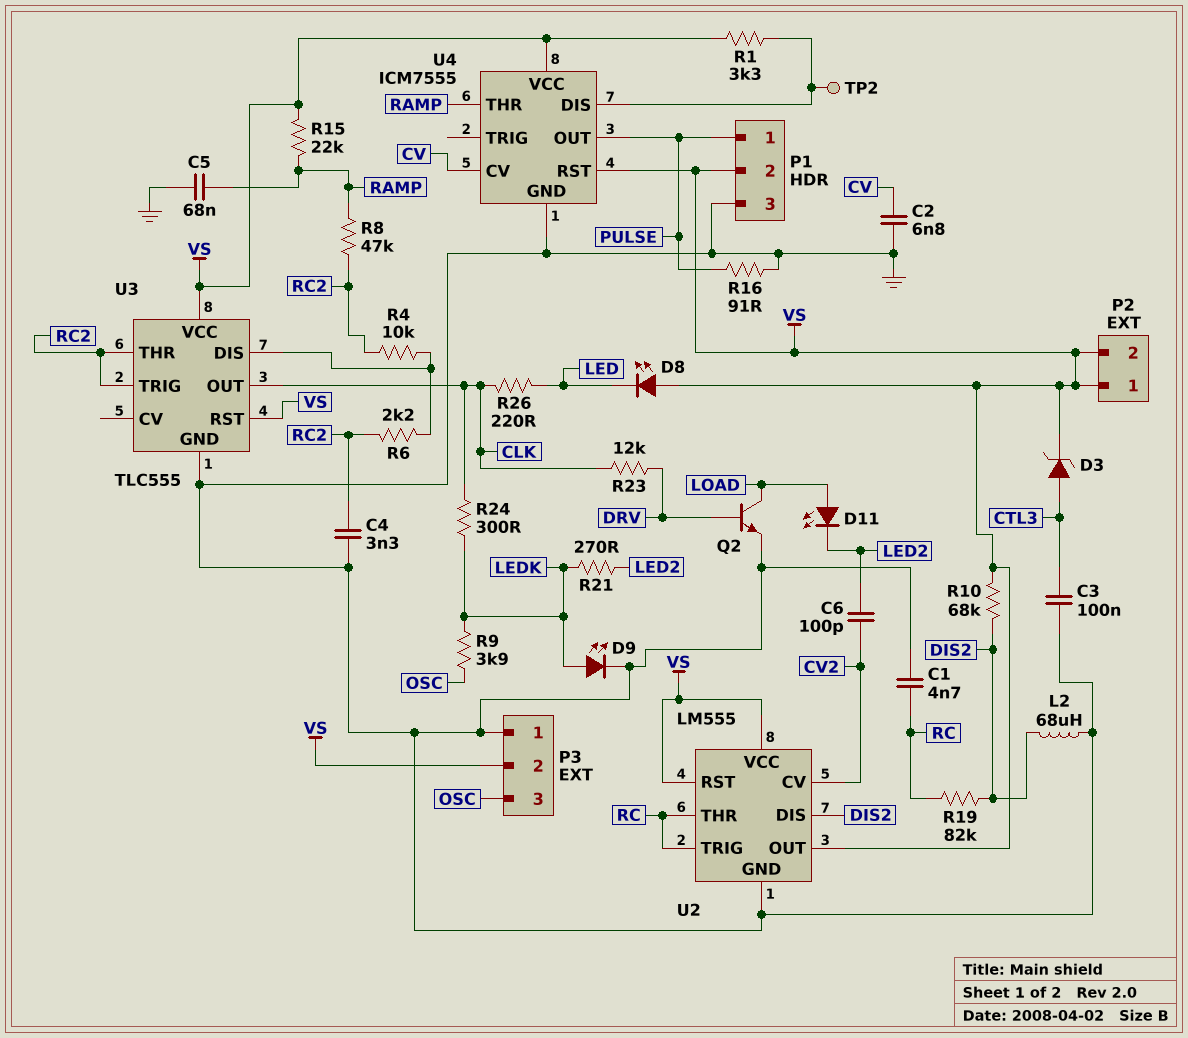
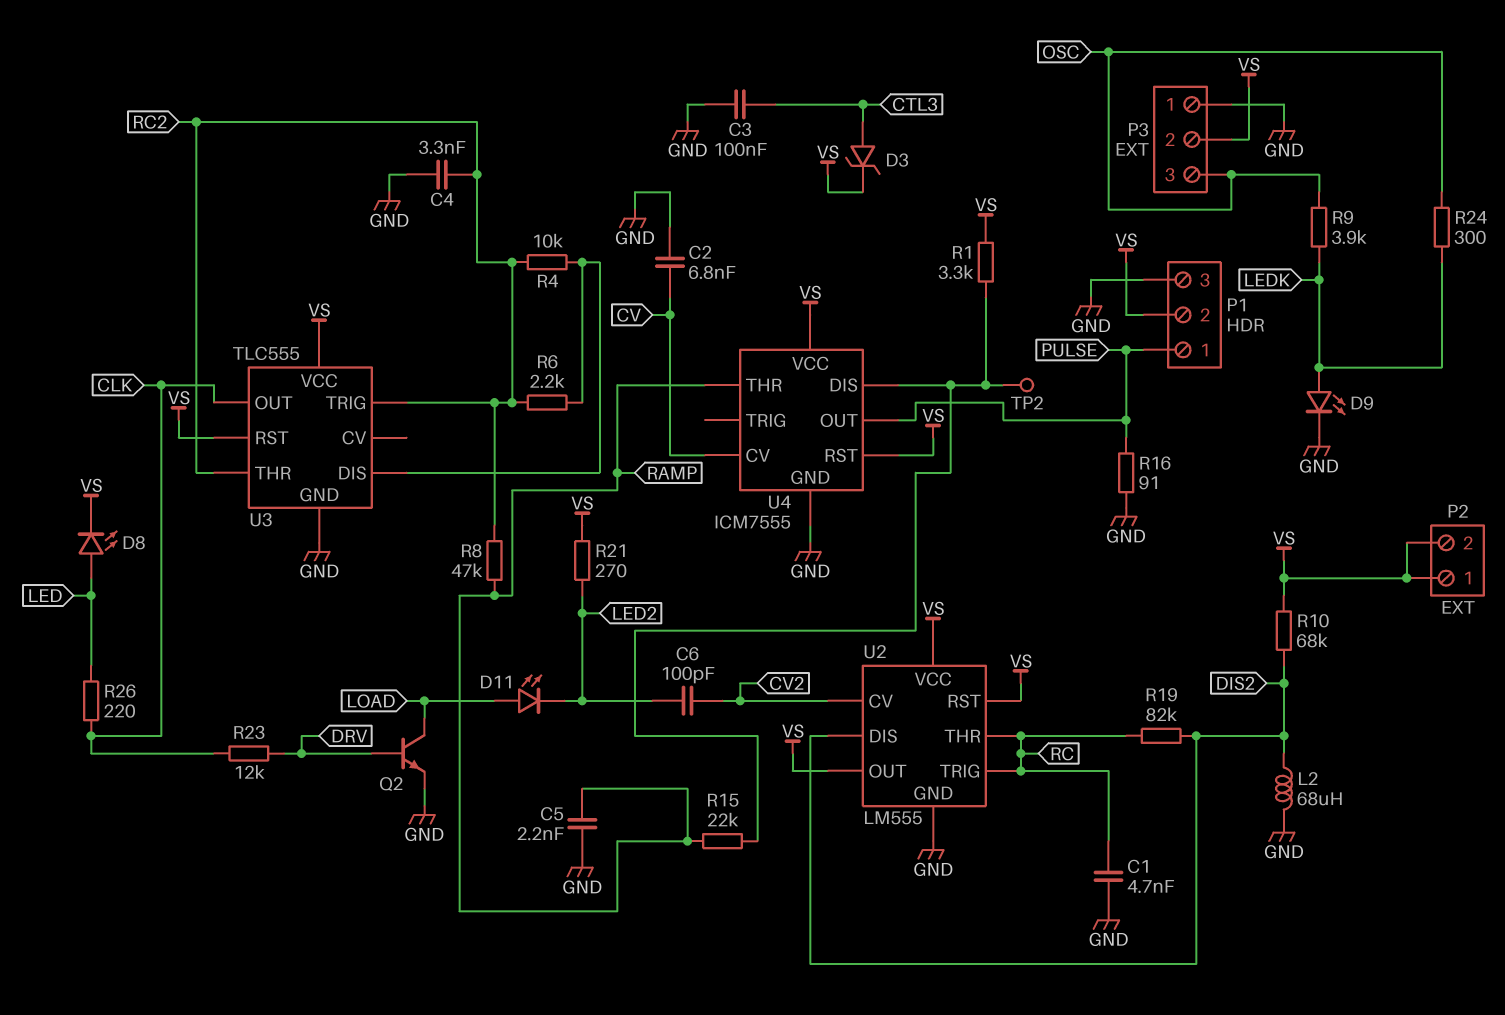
C5: 68nF (GND, RAMP) -> 2.2nF (GND, RAMP)
D8: LED (A VS, K LED) -> LED (A LED, K VS)
R15: 22k (RAMP, VS) -> 22k (RAMP, U4/DIS)
R21: 270 (LED2, LEDK) -> 270 (LED2, VS)
R24: 300 (CLK, LEDK) -> 300 (LEDK, OSC)

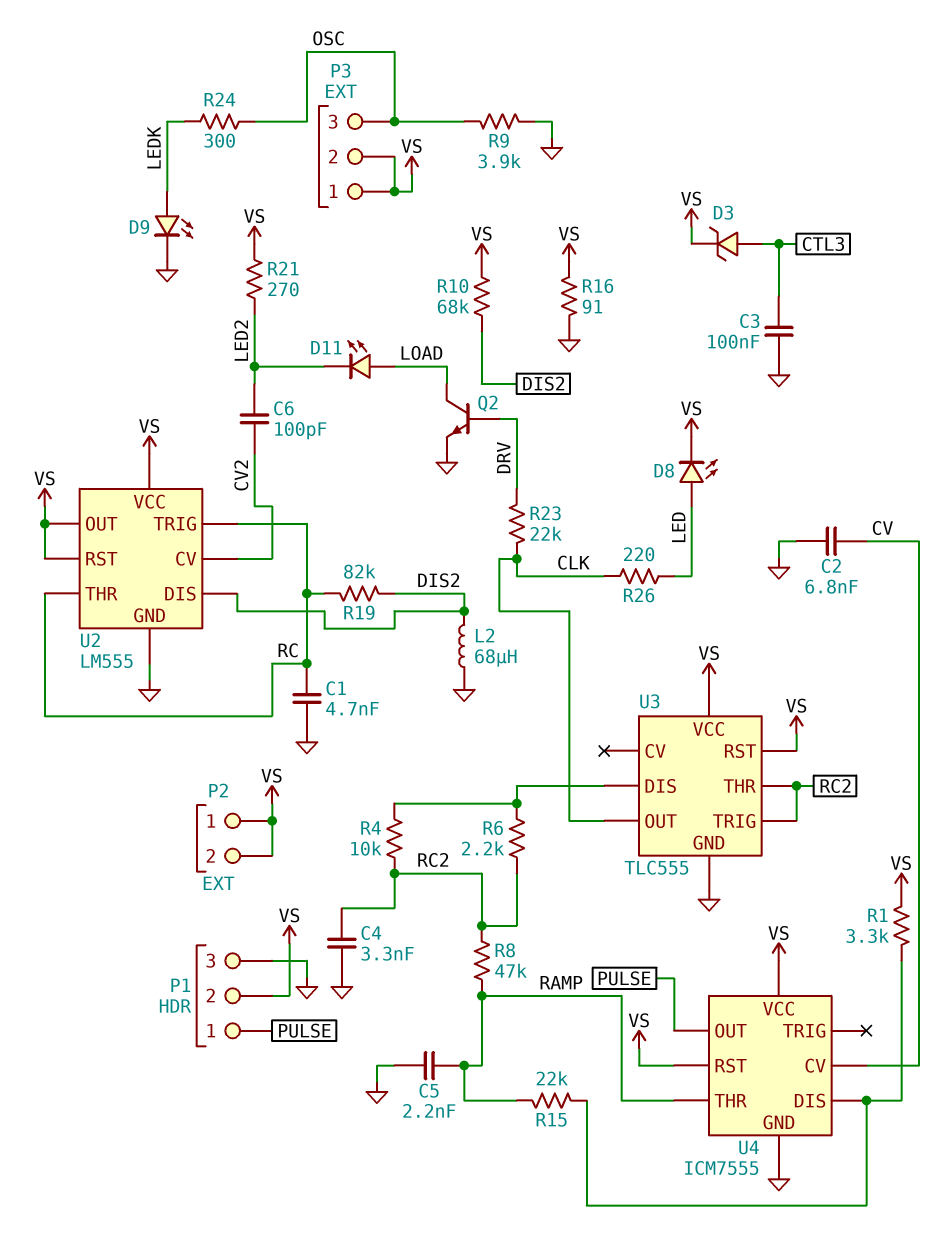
P3 pin 1: GND -> VS
R9: 3.9k (LEDK, OSC) -> 3.9k (GND, OSC)
R16: 91 (GND, PULSE) -> 91 (GND, VS)
R23: 12k (CLK, DRV) -> 22k (CLK, DRV)
TP2: test point (U4/DIS) -> none

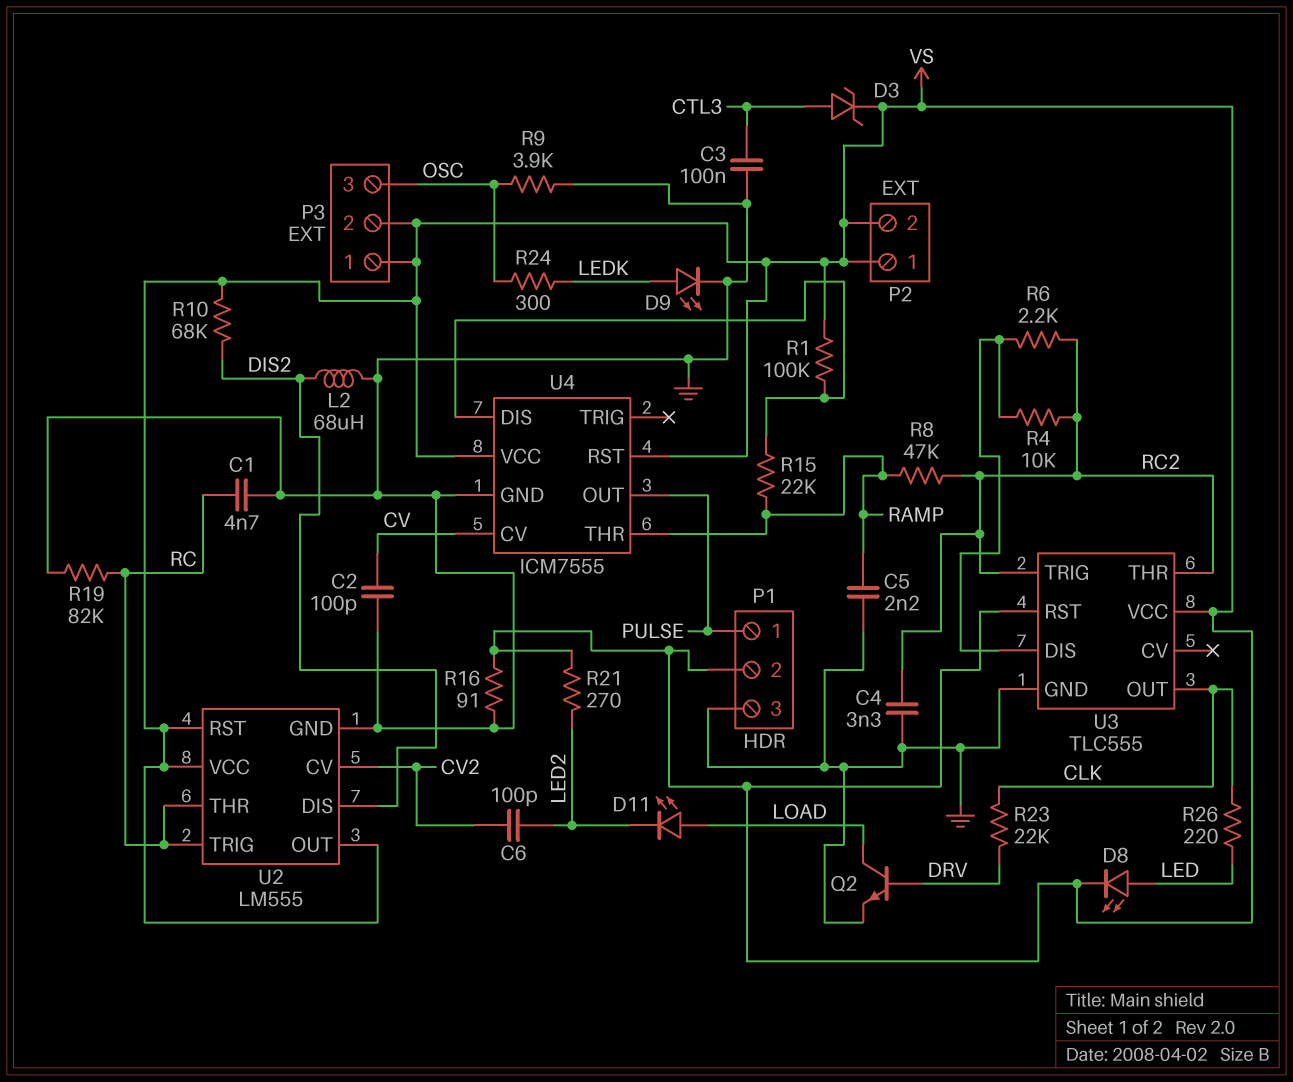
C2: 6.8nF (CV, GND) -> 100pF (CV, GND)
R1: 3.3k (U4/DIS, VS) -> 100k (U4/DIS, VS)
R19: 82k (DIS2, RC) -> 82k (GND, RC)

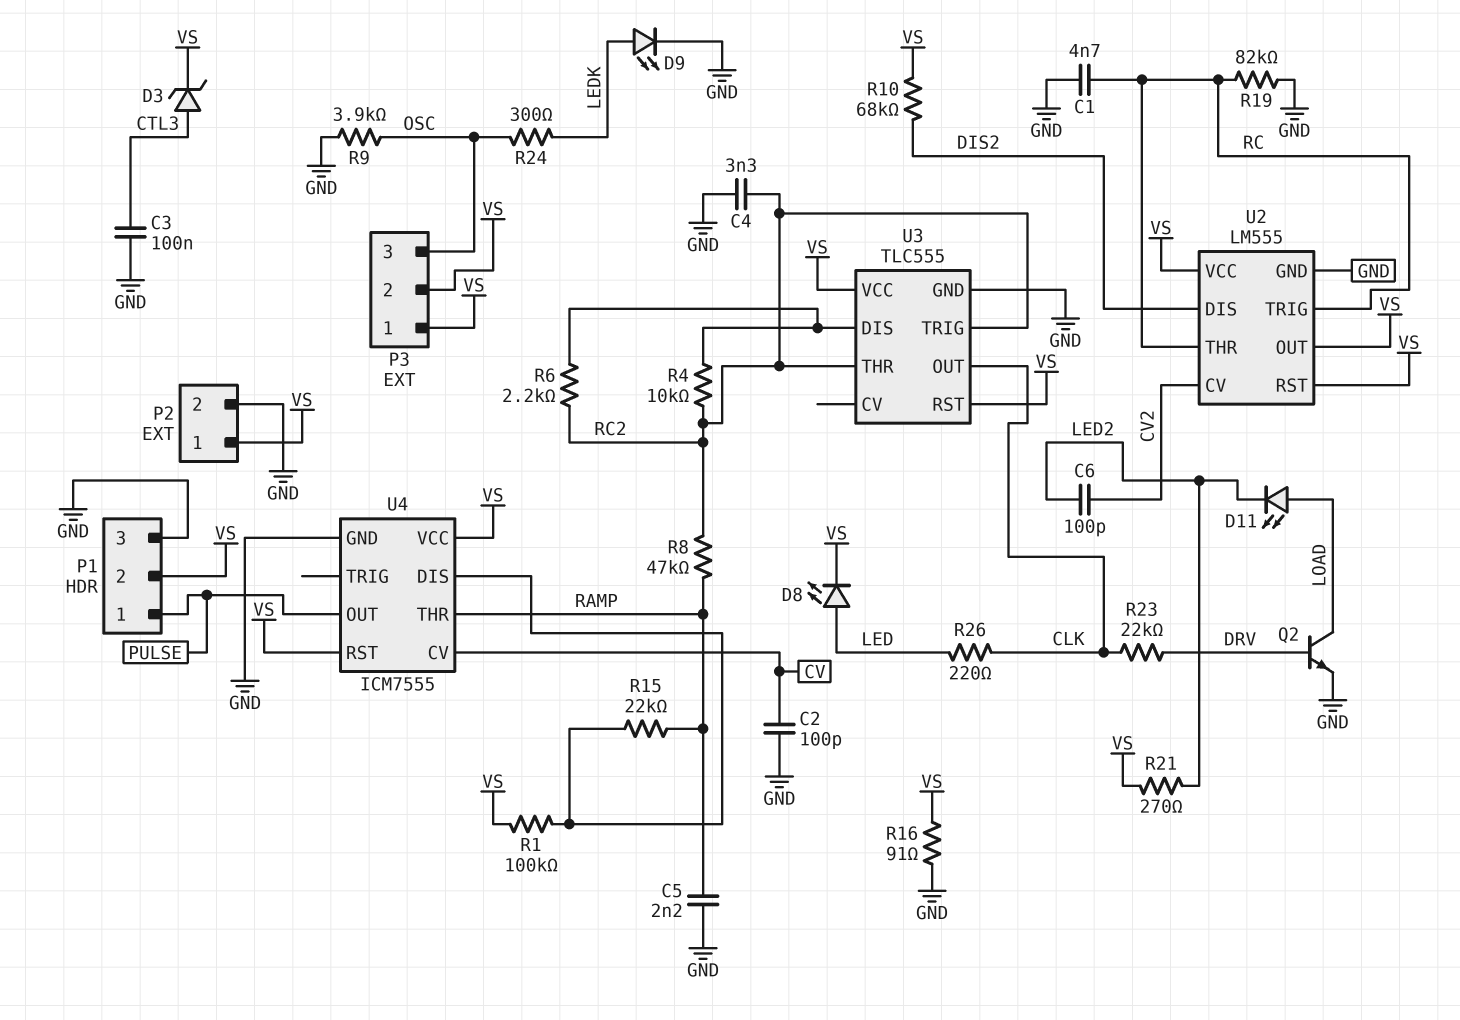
L2: 68uH (DIS2, GND) -> none
P2 pin 2: VS -> GND

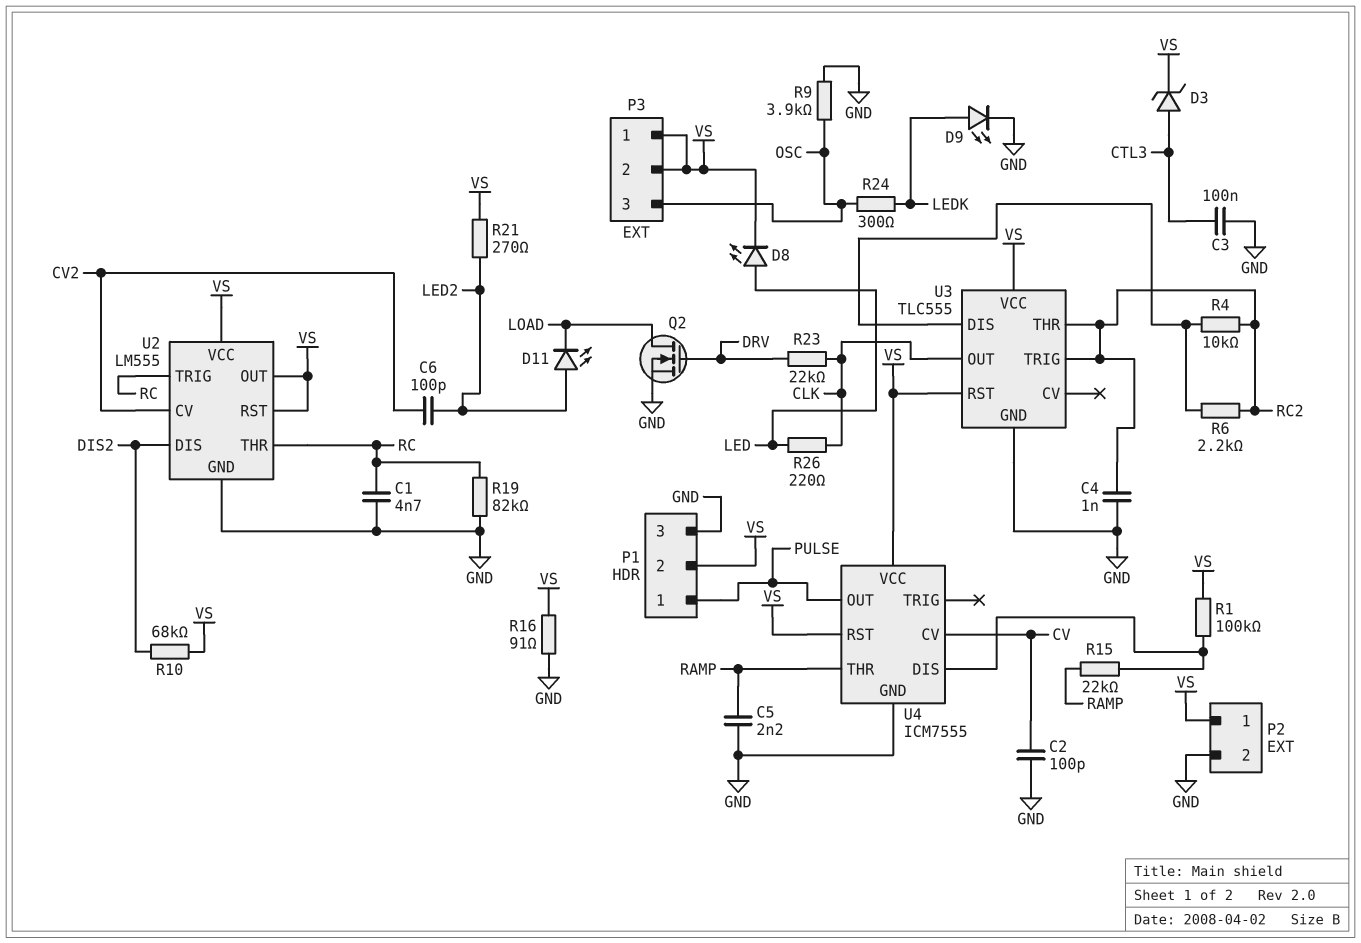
C4: 3.3nF (GND, RC2) -> 1nF (GND, RC2)
D11: LED (A LOAD, K LED2) -> LED (A LED2, K LOAD)
Q2: NPN (B DRV, C LOAD, E GND) -> NMOS (G DRV, D LOAD, S GND)
R8: 47k (RAMP, RC2) -> none

